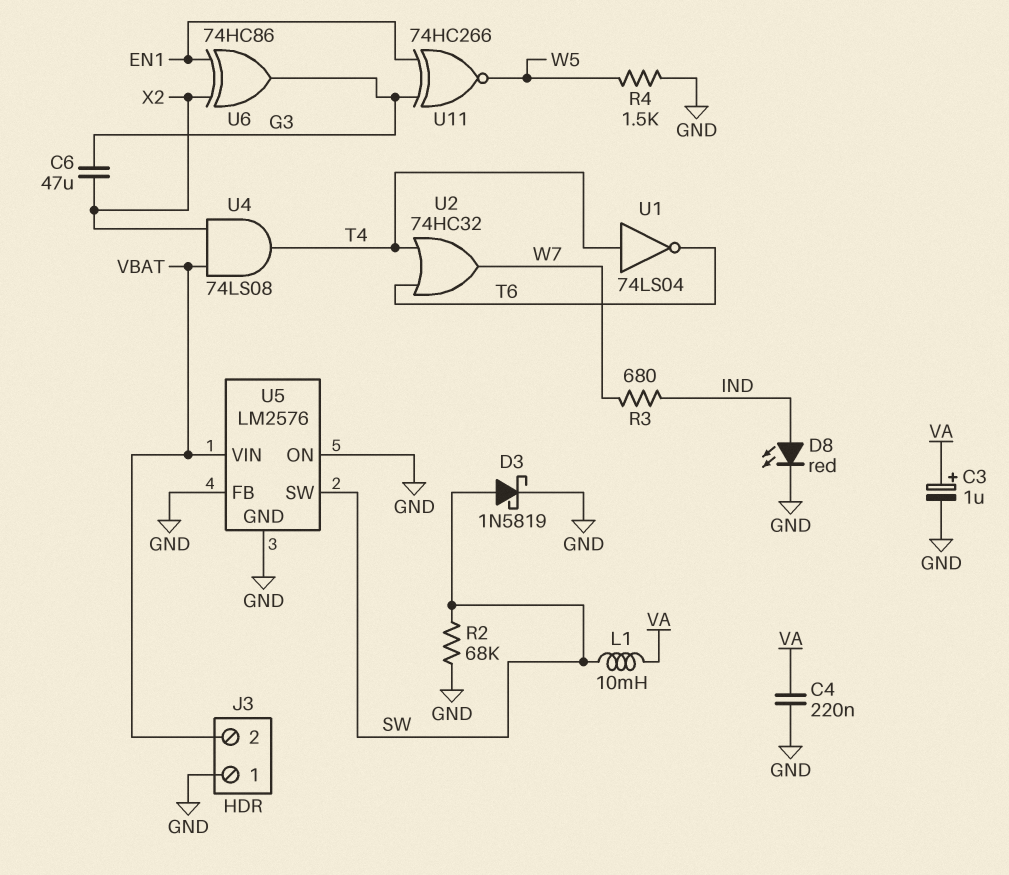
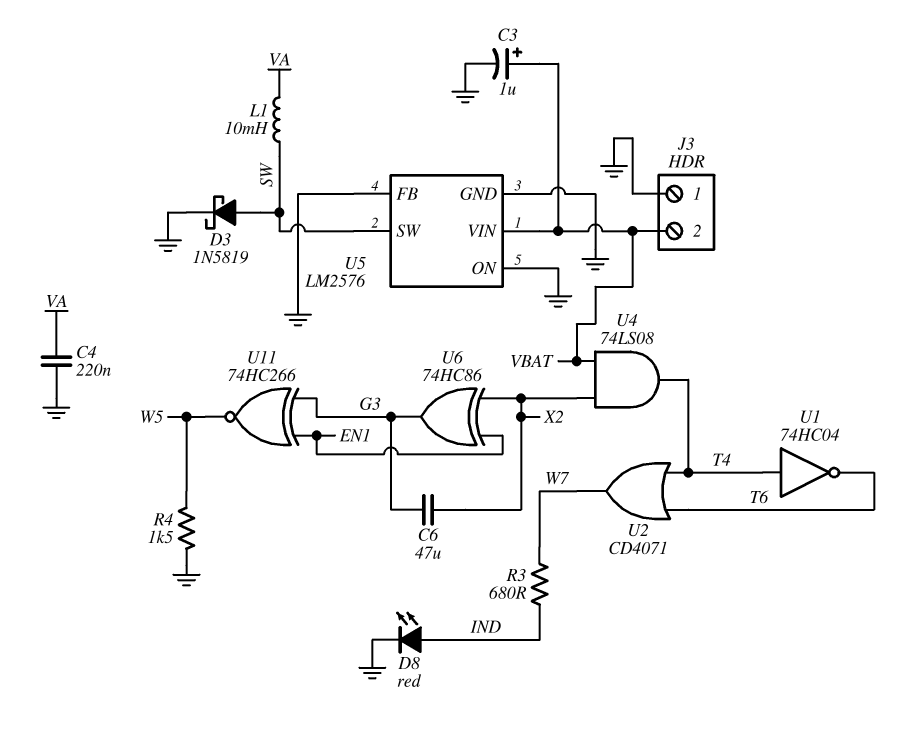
C3: 1uF (plus VA, minus GND) -> 1uF (plus VBAT, minus GND)
R2: 68k (GND, SW) -> none
U1: NOT 74LS04 (in T4, out T6) -> NOT 74HC04 (in T4, out T6)
U2: OR 74HC32 (in T4, in T6, out W7) -> OR CD4071 (in T4, in T6, out W7)

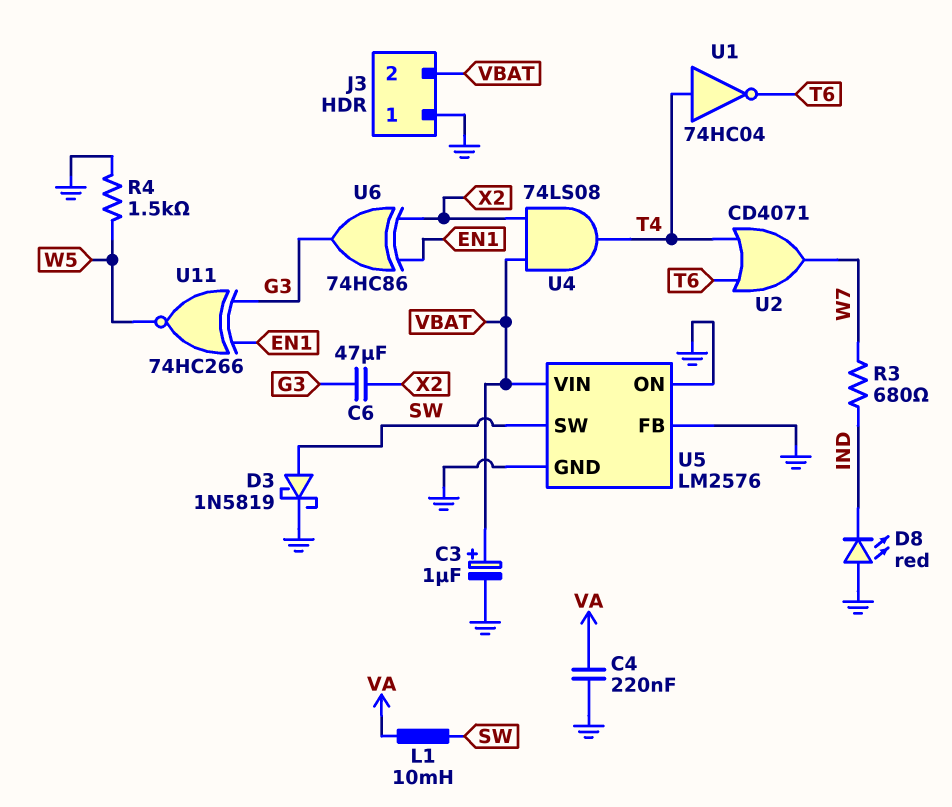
D8: LED red (A IND, K GND) -> LED red (A GND, K IND)

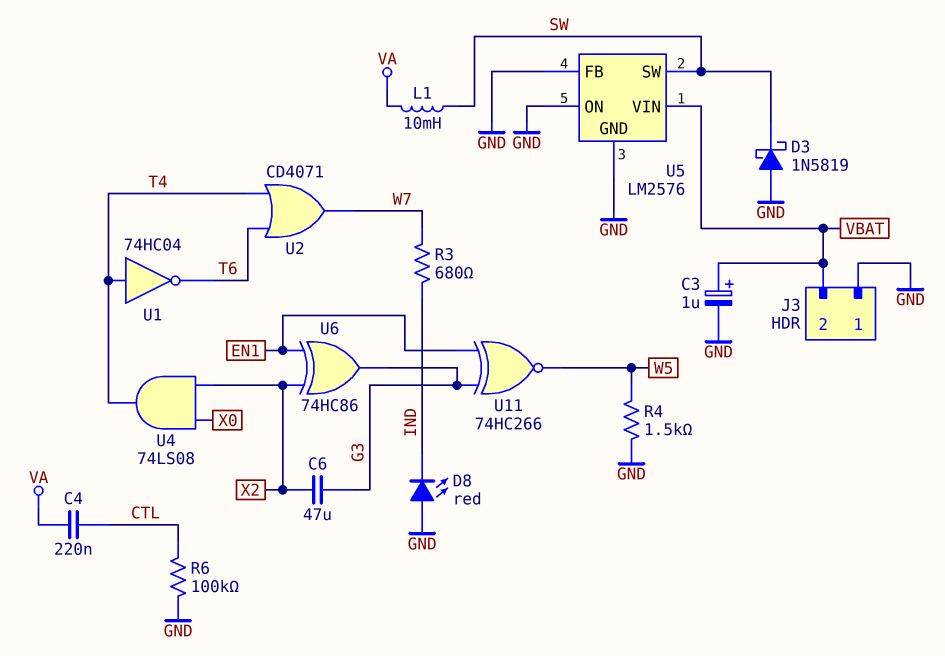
C4: 220nF (GND, VA) -> 220nF (CTL, VA)
D3: schottky 1N5819 (A SW, K GND) -> schottky 1N5819 (A GND, K SW)
R6: none -> 100k (CTL, GND)
U4: AND 74LS08 (in VBAT, in X2, out T4) -> AND 74LS08 (in X0, in X2, out T4)

